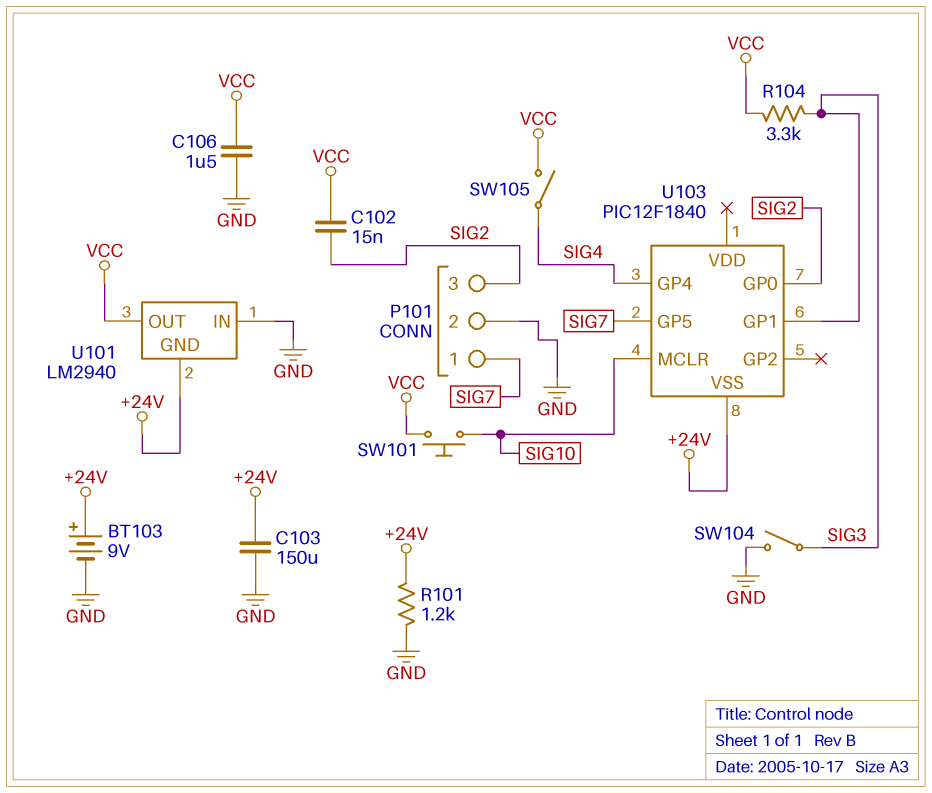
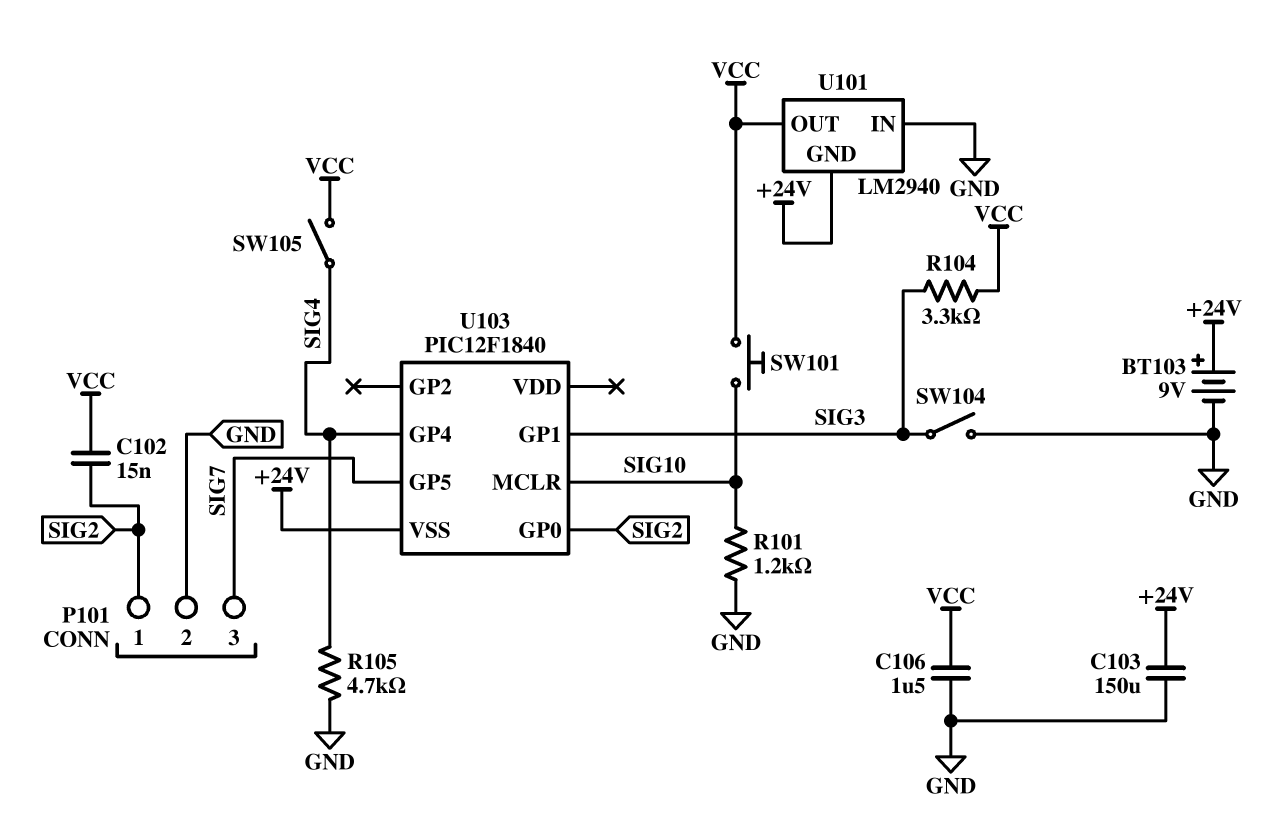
P101 pin 1: SIG7 -> SIG2
P101 pin 3: SIG2 -> SIG7
R101: 1.2k (+24V, GND) -> 1.2k (GND, SIG10)
R105: none -> 4.7k (GND, SIG4)

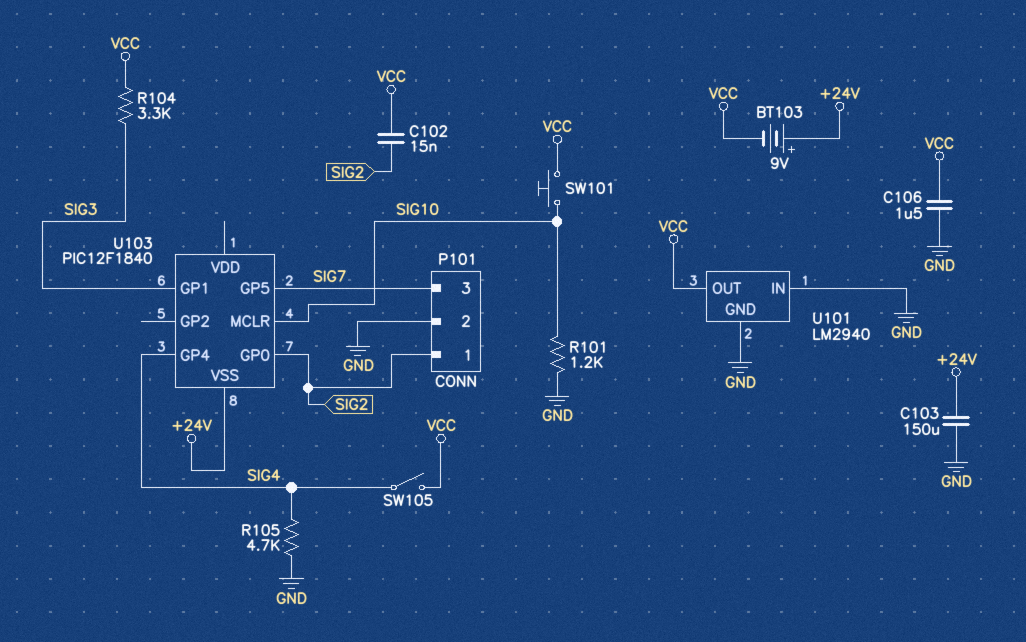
BT103: 9V (plus +24V, minus GND) -> 9V (plus +24V, minus VCC)
SW104: switch (GND, SIG3) -> none
U101 pin GND: +24V -> GND

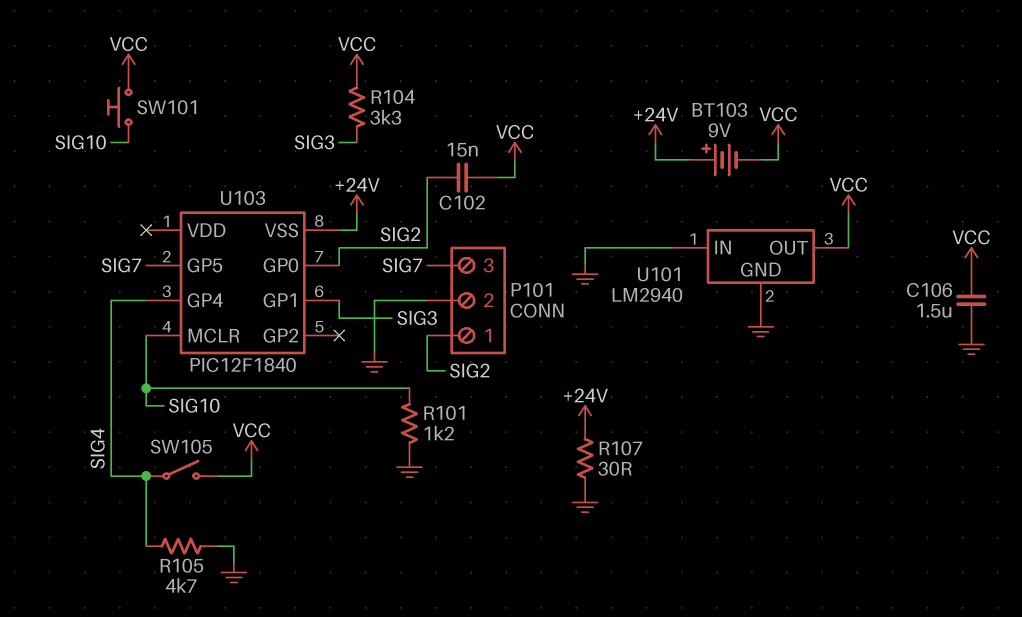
C103: 150uF (+24V, GND) -> none
R107: none -> 30 (+24V, GND)

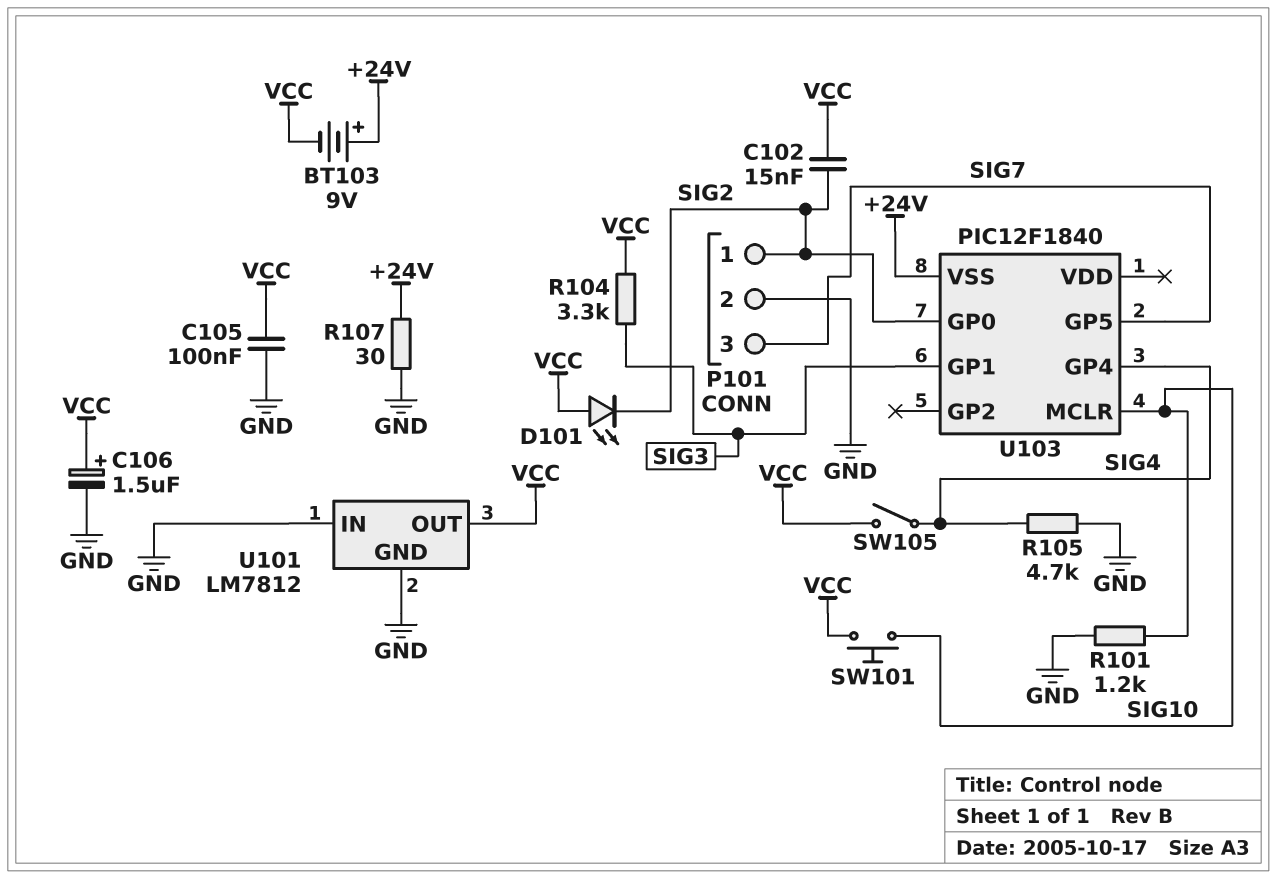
C105: none -> 100nF (GND, VCC)
C106: 1.5uF (GND, VCC) -> 1.5uF (plus VCC, minus GND)
D101: none -> LED (A VCC, K SIG2)
U101: LM2940 -> LM7812

